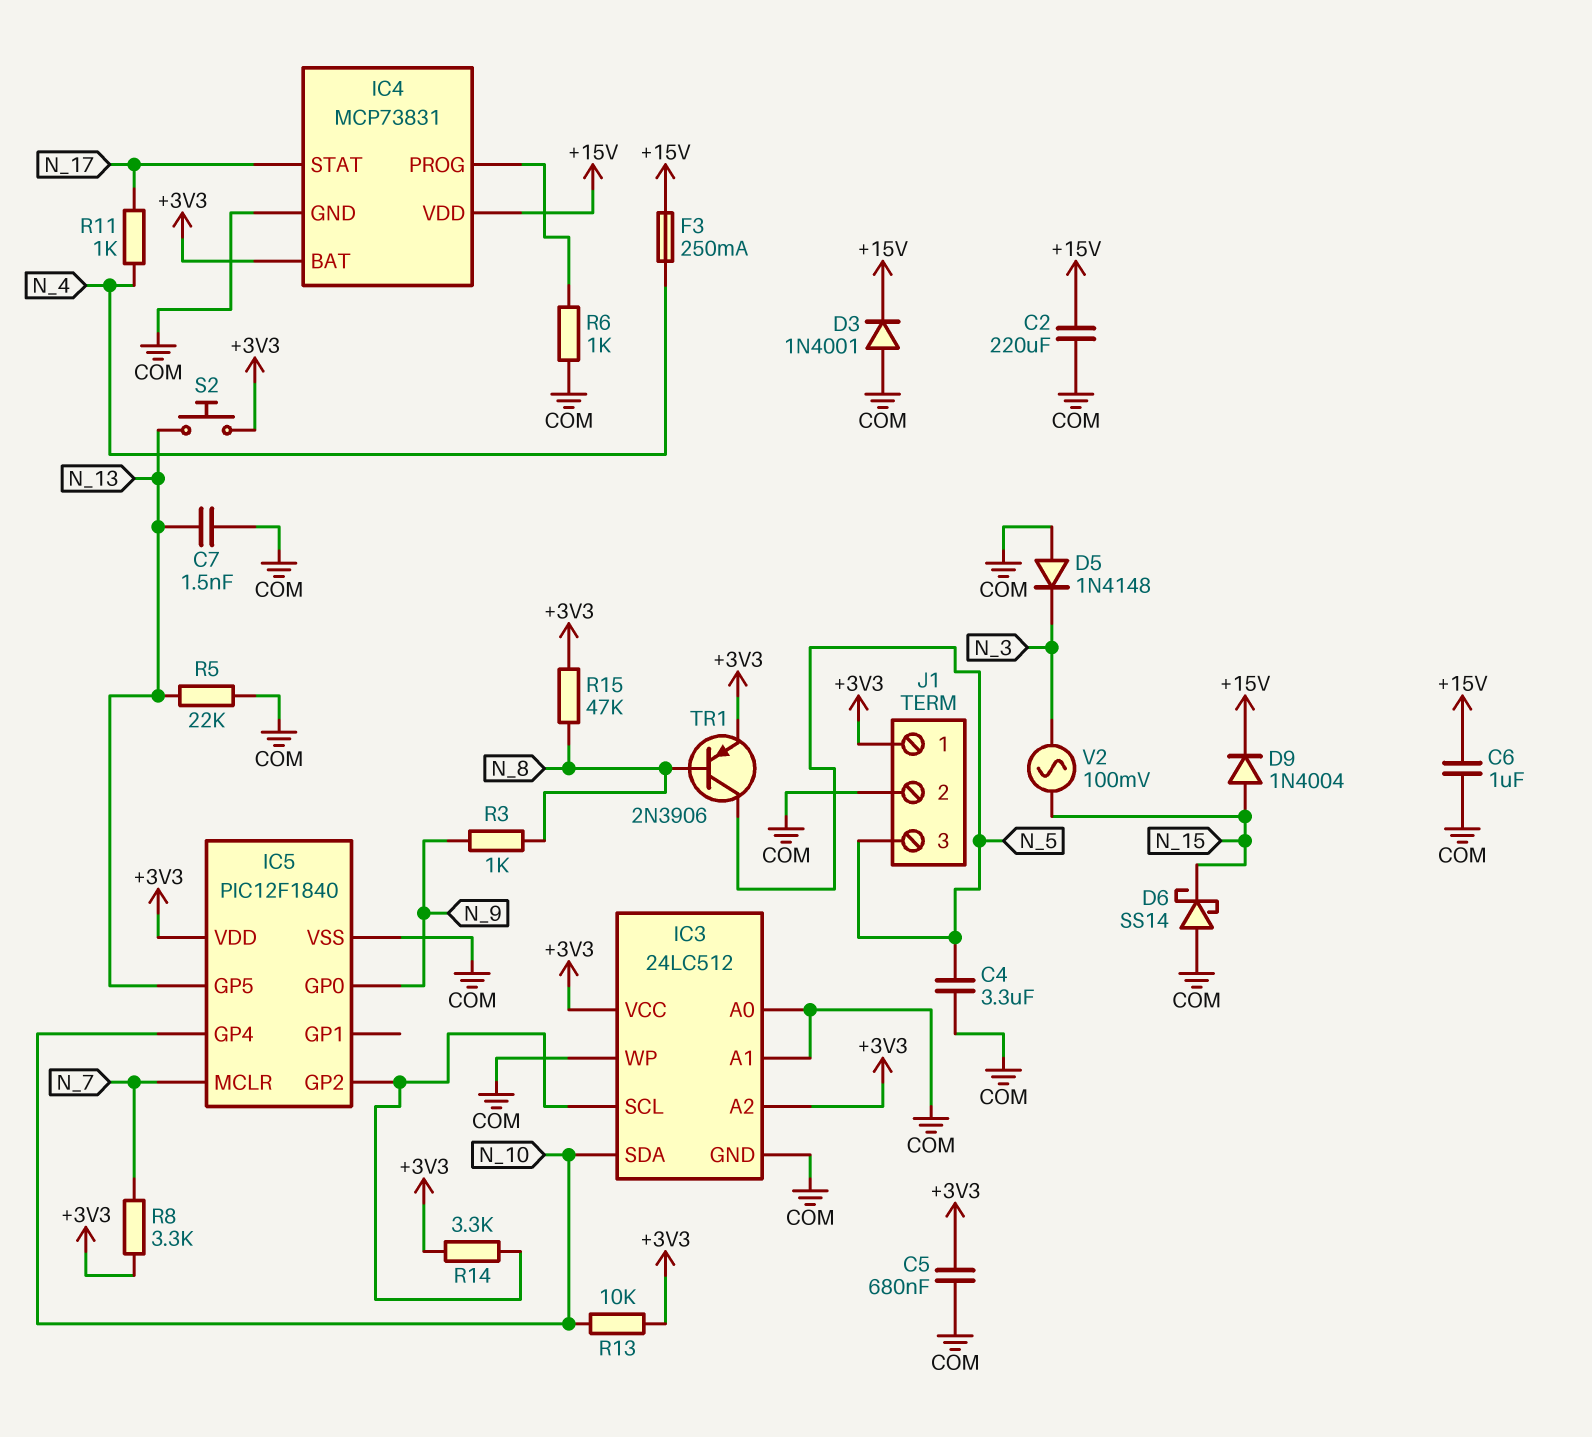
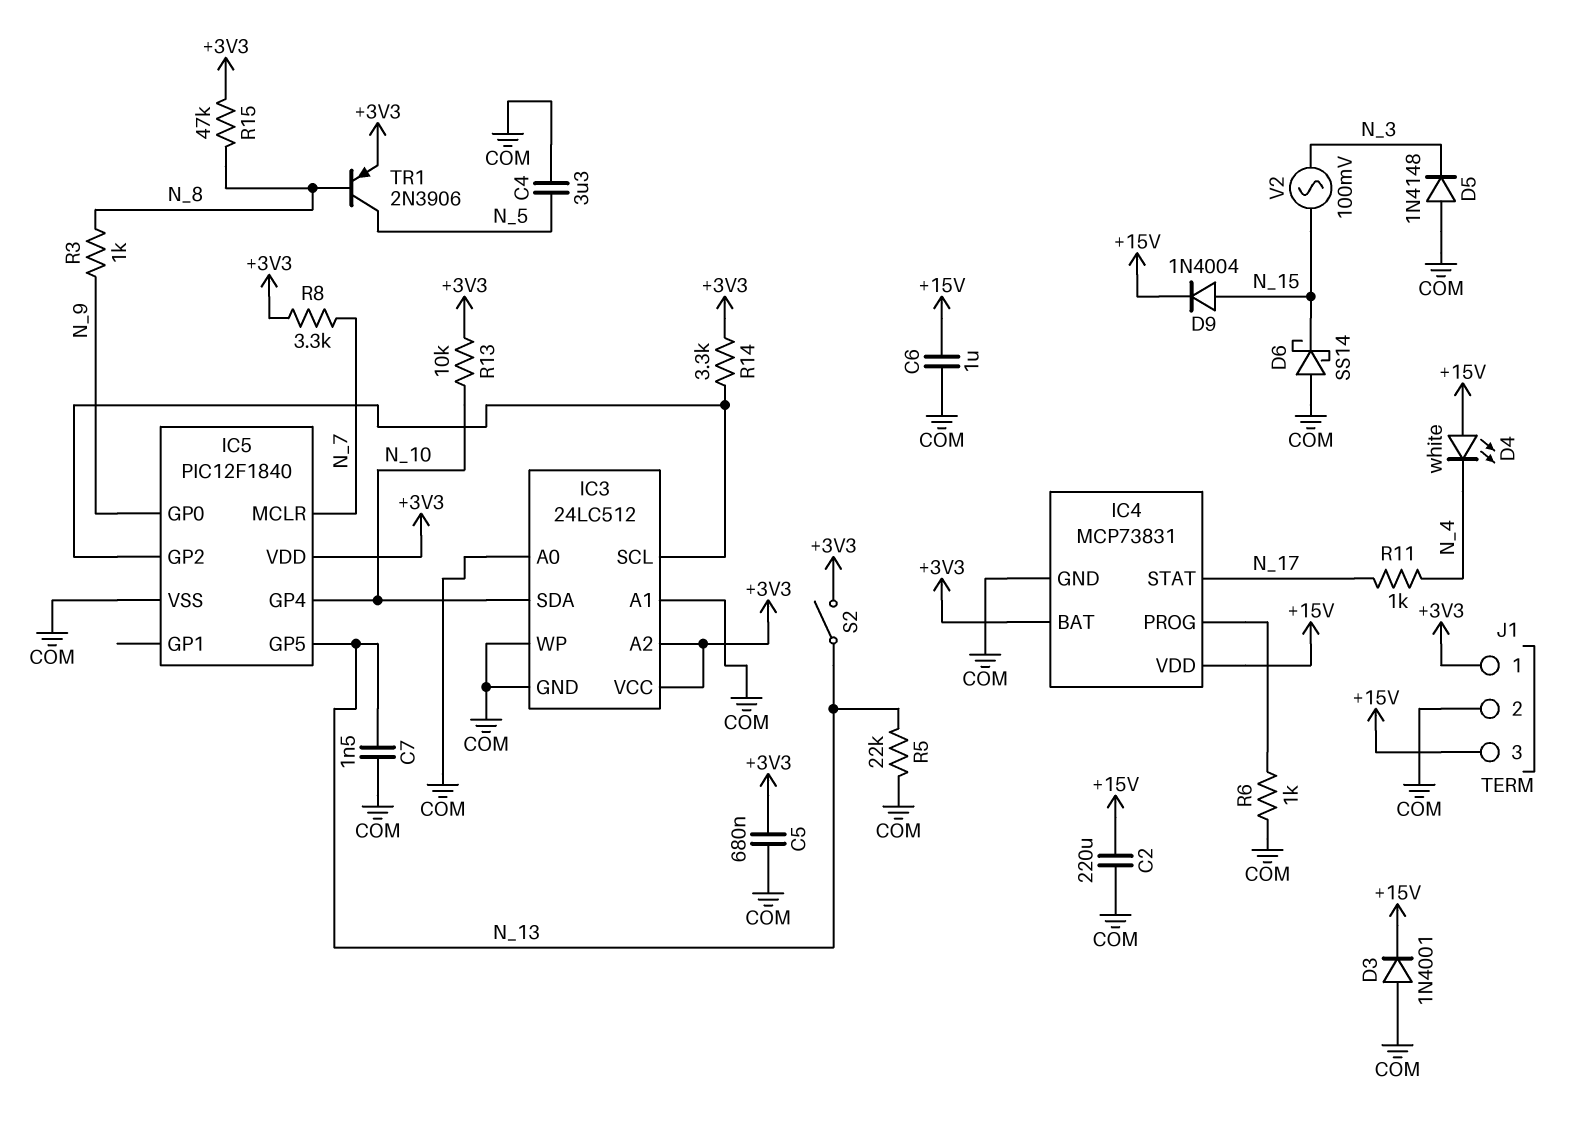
D4: none -> LED white (A +15V, K N_4)
F3: 250mA (+15V, N_4) -> none
J1 pin 3: N_5 -> +15V
S2: button (+3V3, N_13) -> switch (+3V3, N_13)

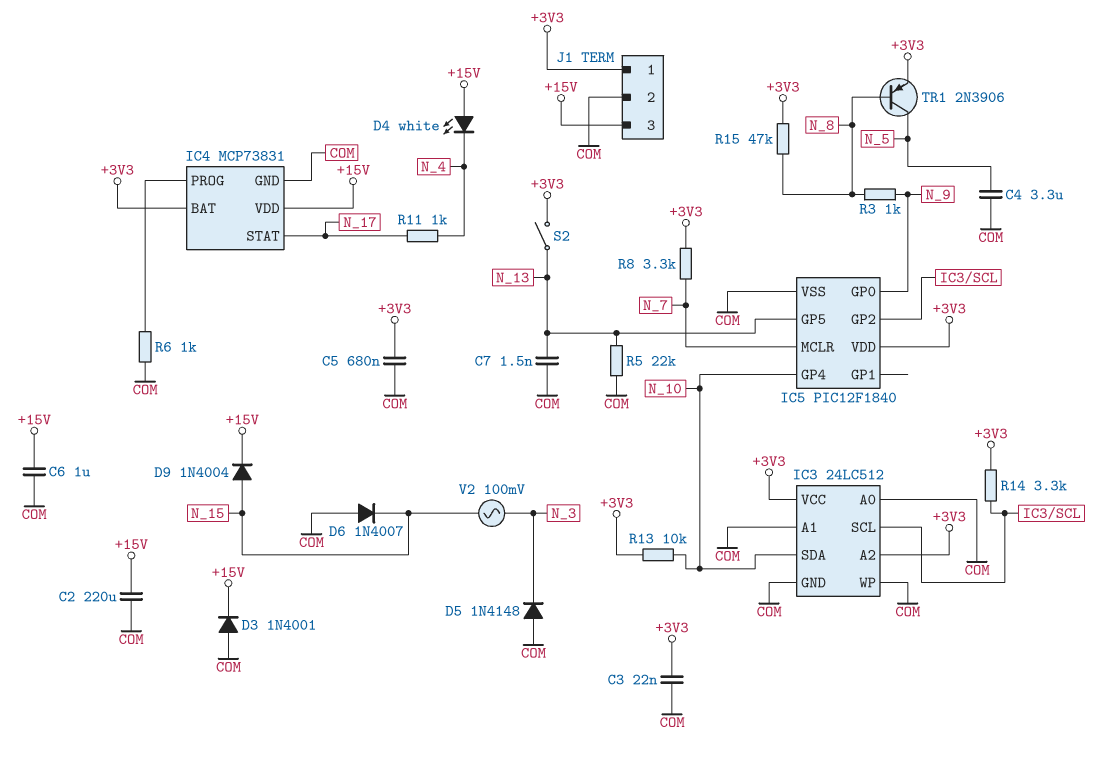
C3: none -> 22nF (+3V3, COM)
D6: schottky SS14 (A COM, K N_15) -> diode 1N4007 (A COM, K N_15)

